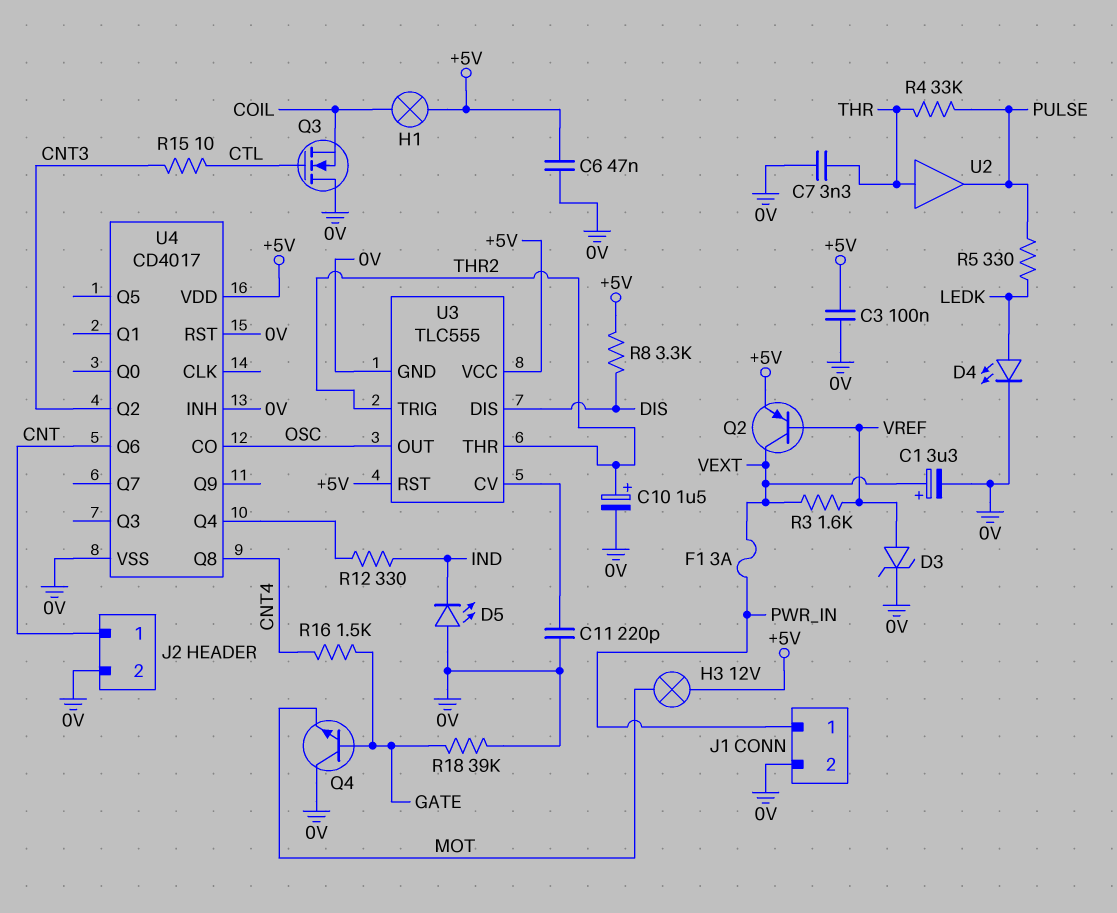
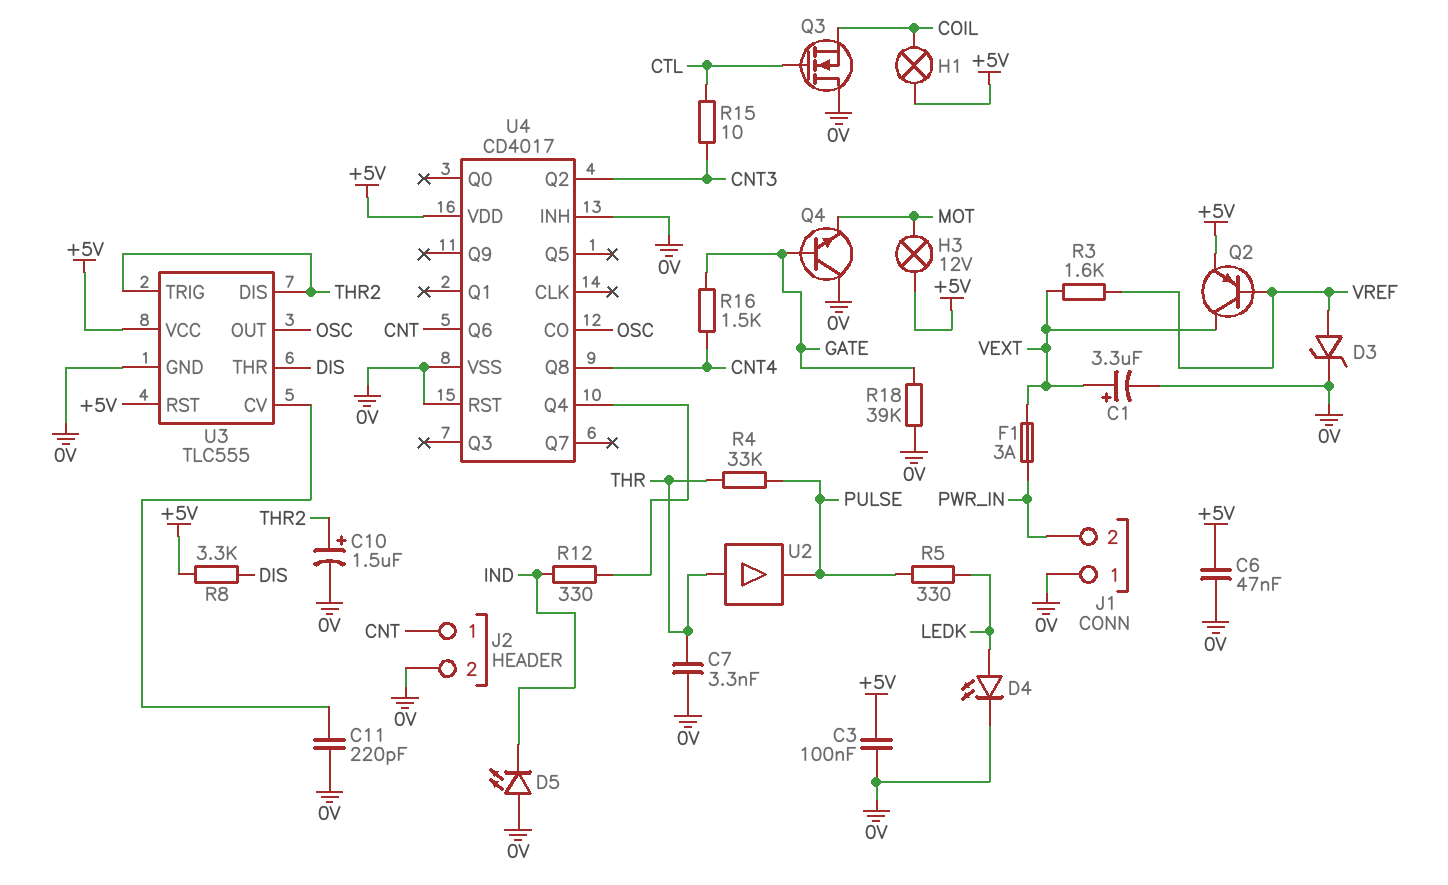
J1 pin 1: PWR_IN -> 0V
J1 pin 2: 0V -> PWR_IN
U3 pin DIS: DIS -> THR2
U3 pin THR: THR2 -> DIS

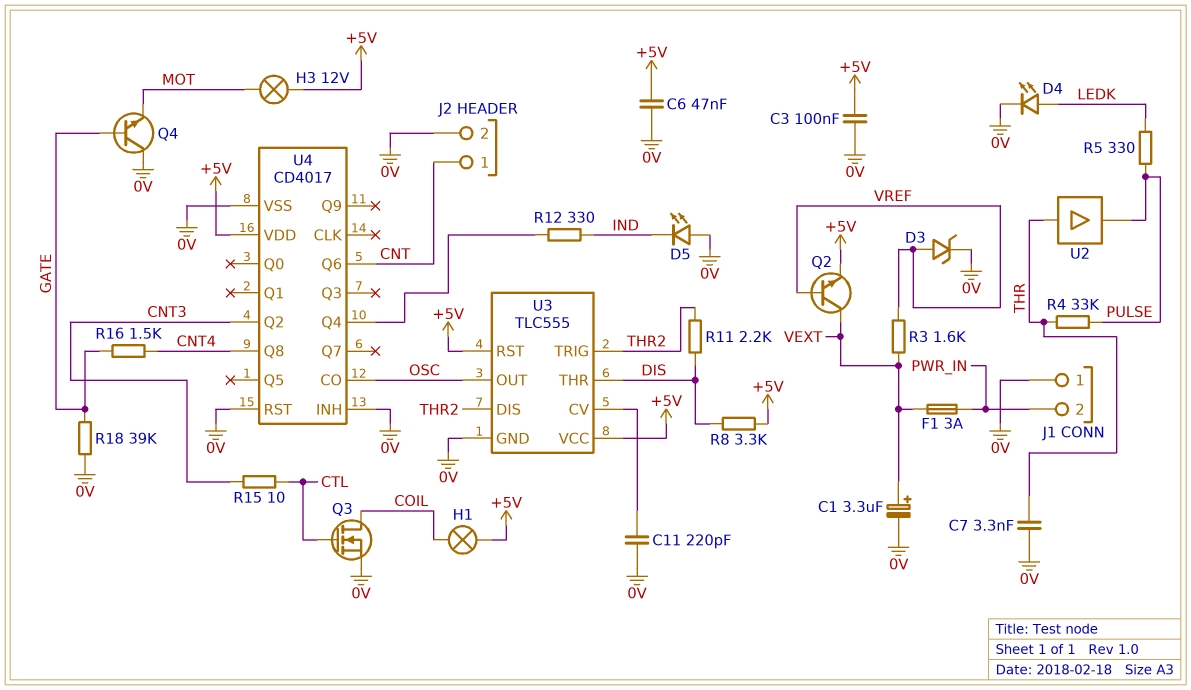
C10: 1.5uF (plus THR2, minus 0V) -> none
Q2: PNP (B VREF, C VEXT, E +5V) -> NPN (B VREF, C VEXT, E +5V)
Q3: NMOS (G CTL, D 0V, S COIL) -> NMOS (G CTL, D COIL, S 0V)
R11: none -> 2.2k (DIS, THR2)

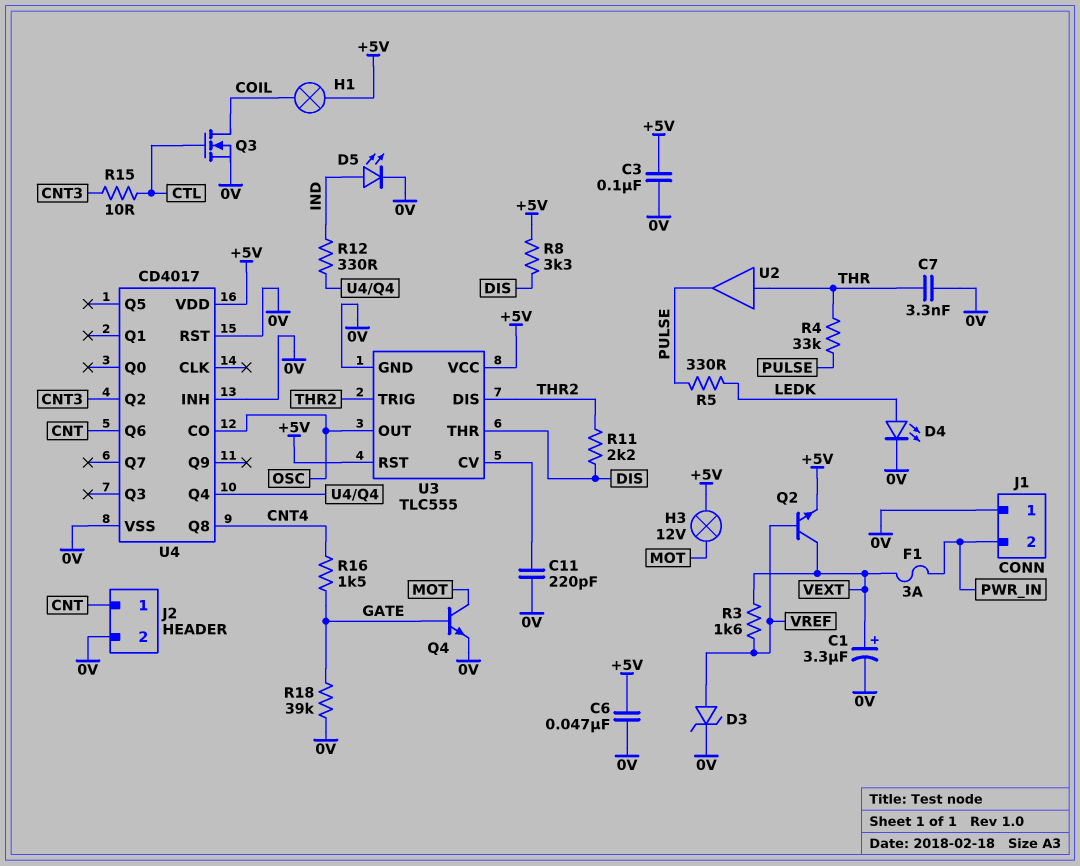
D5: LED (A 0V, K IND) -> LED (A IND, K 0V)
Q4: NPN (B GATE, C 0V, E MOT) -> NPN (B GATE, C MOT, E 0V)

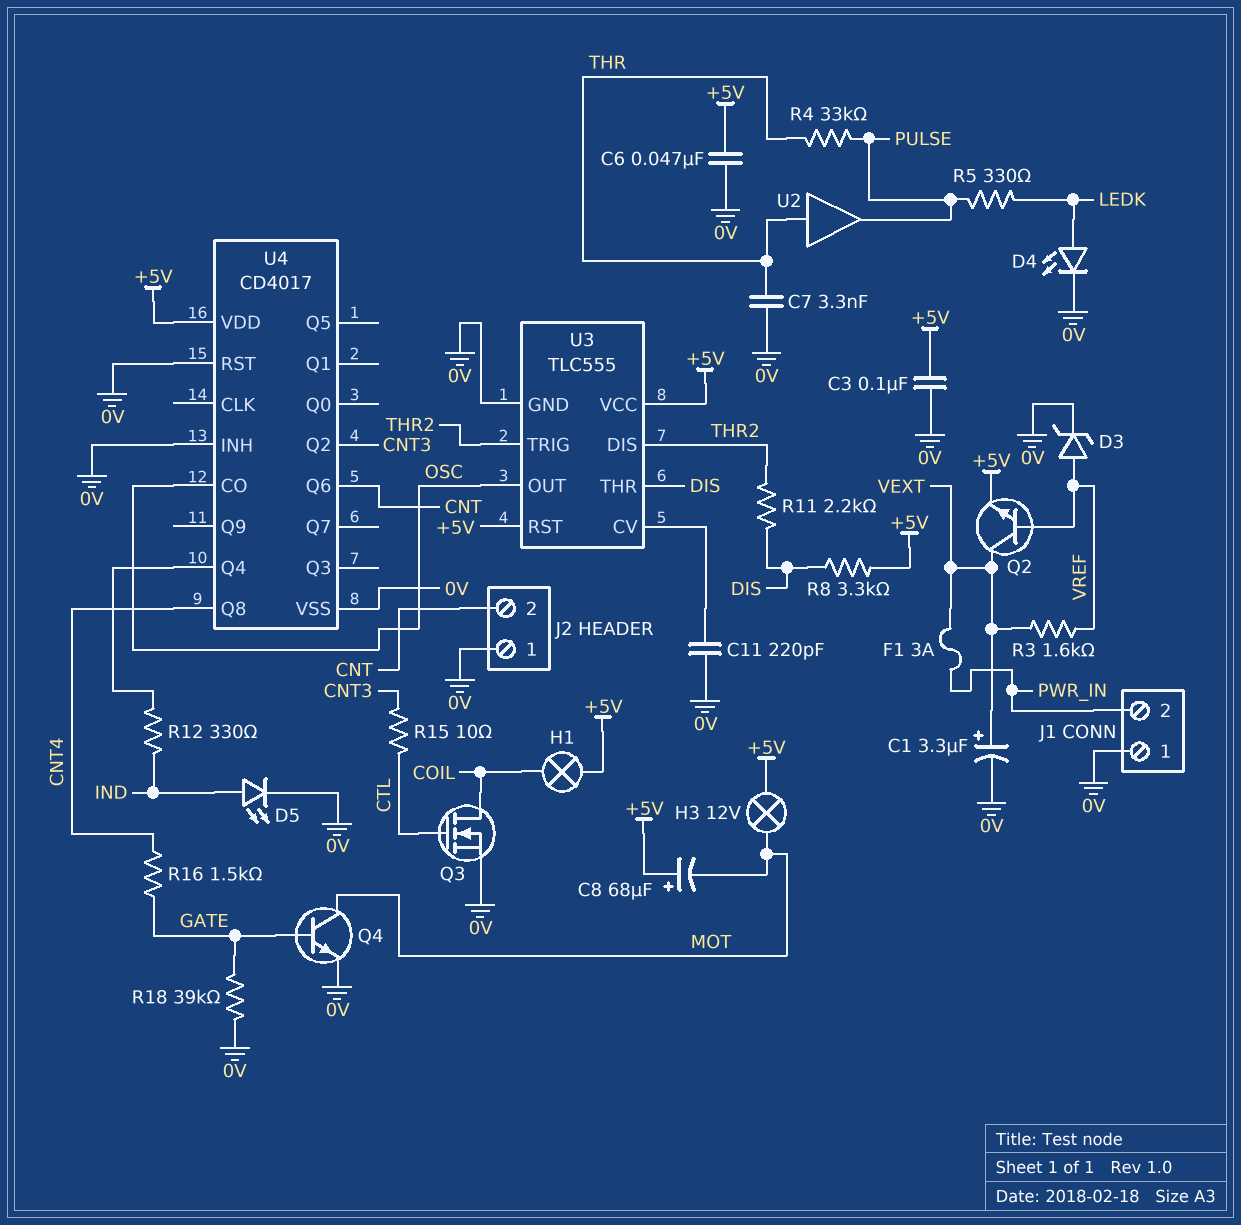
C8: none -> 68uF (plus +5V, minus MOT)
J2 pin 1: CNT -> 0V
J2 pin 2: 0V -> CNT

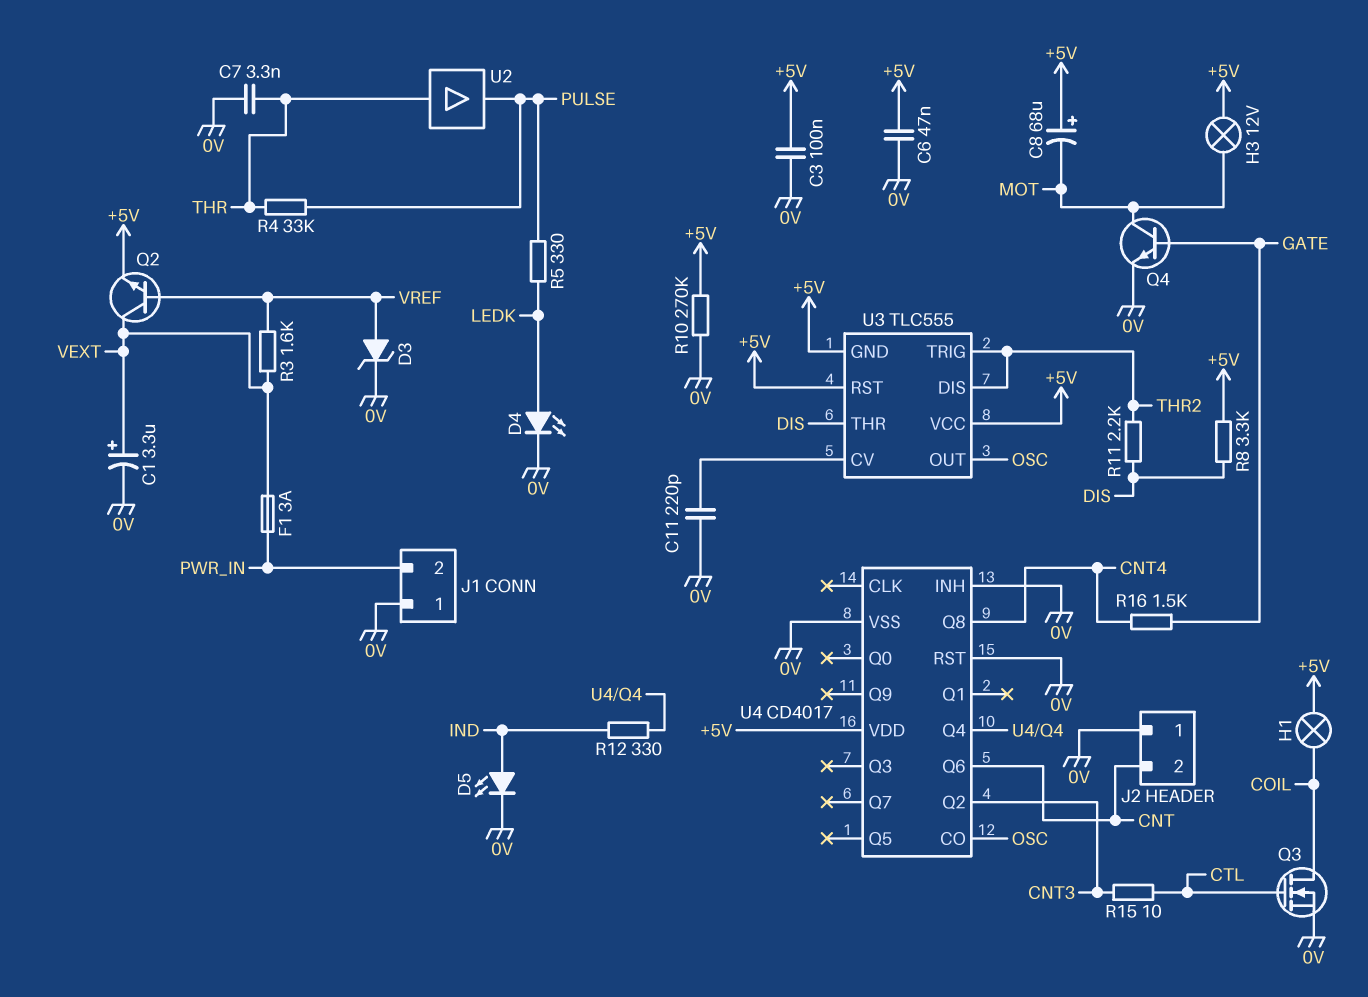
R10: none -> 270k (+5V, 0V)
R18: 39k (0V, GATE) -> none
U3 pin GND: 0V -> +5V

